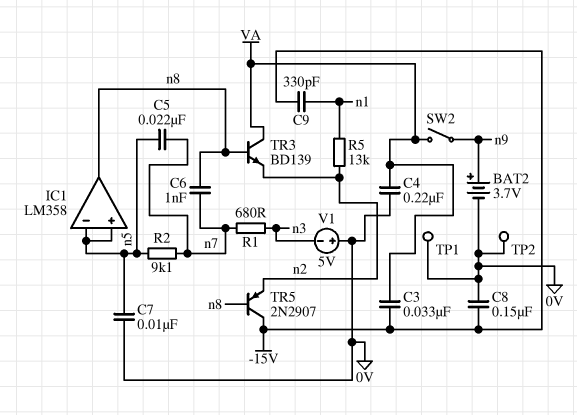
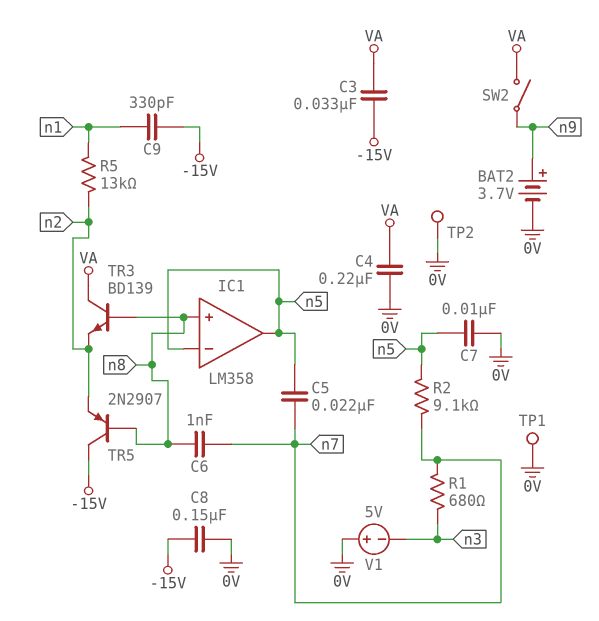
IC1 pin in+: n5 -> n8
IC1 pin out: n8 -> n5

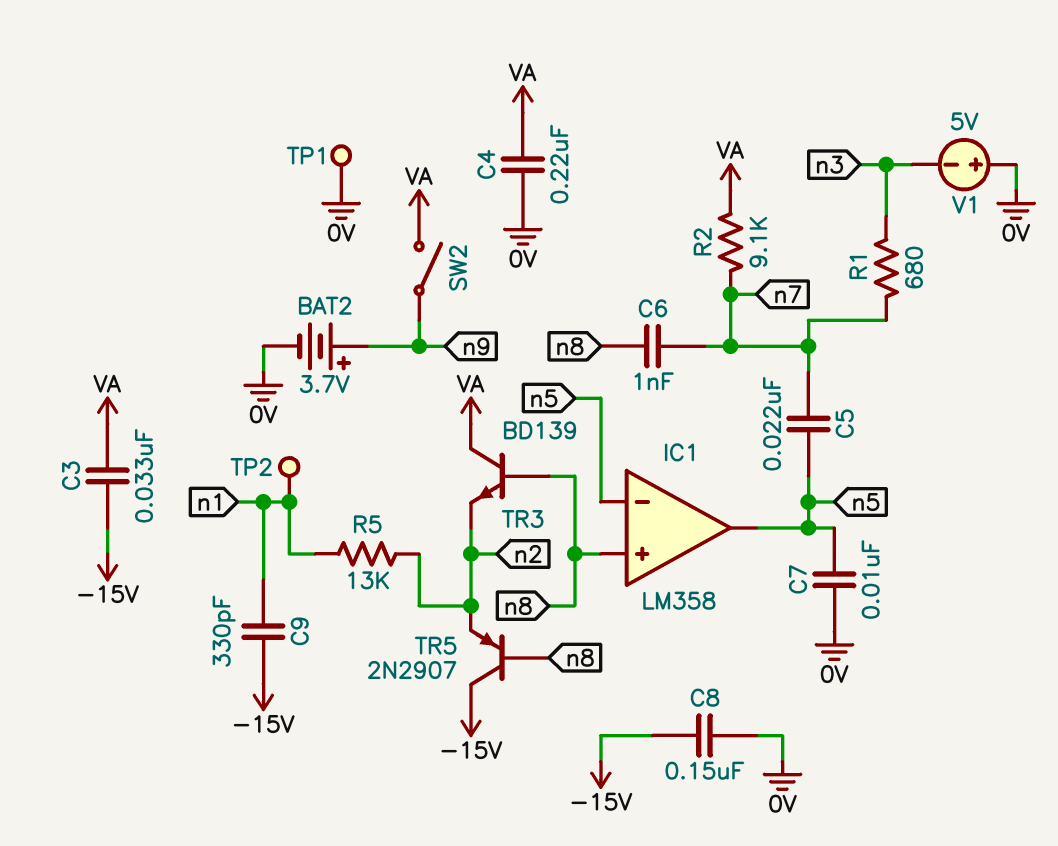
R2: 9.1k (n5, n7) -> 9.1k (VA, n7)
TP2: test point (0V) -> test point (n1)

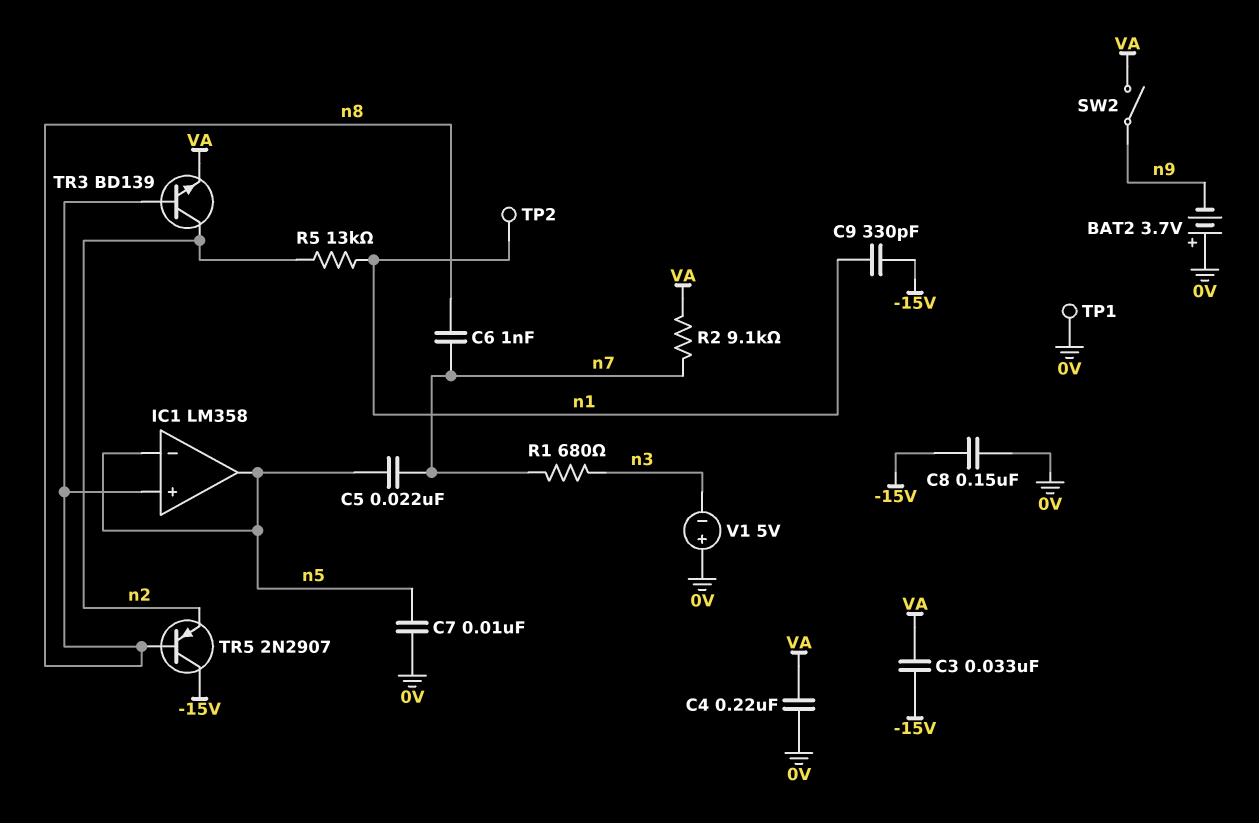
BAT2: 3.7V (plus n9, minus 0V) -> 3.7V (plus 0V, minus n9)
TR3: NPN BD139 (B n8, C VA, E n2) -> NPN BD139 (B n8, C n2, E VA)

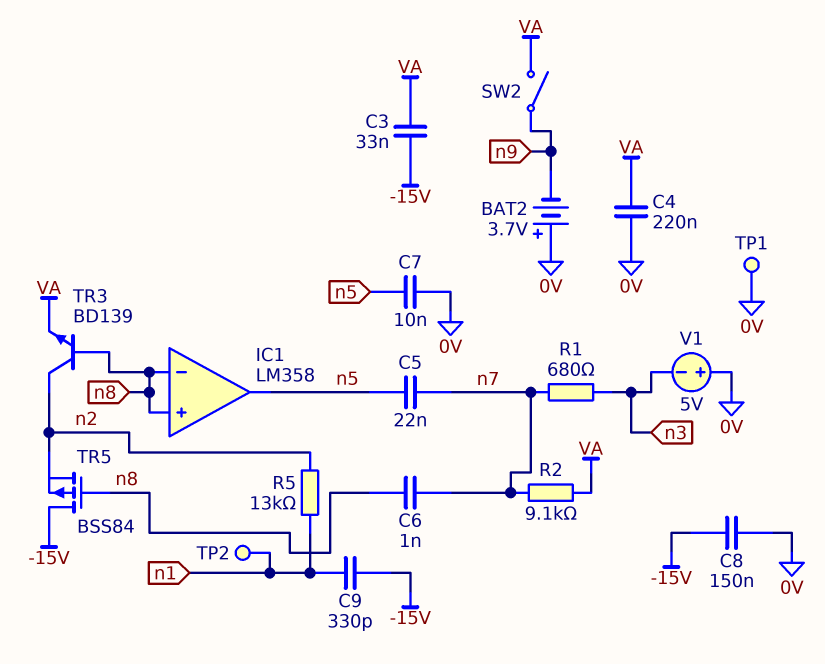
IC1 pin in-: n5 -> n8
TR5: PNP 2N2907 (B n8, C -15V, E n2) -> PMOS BSS84 (G n8, D -15V, S n2)

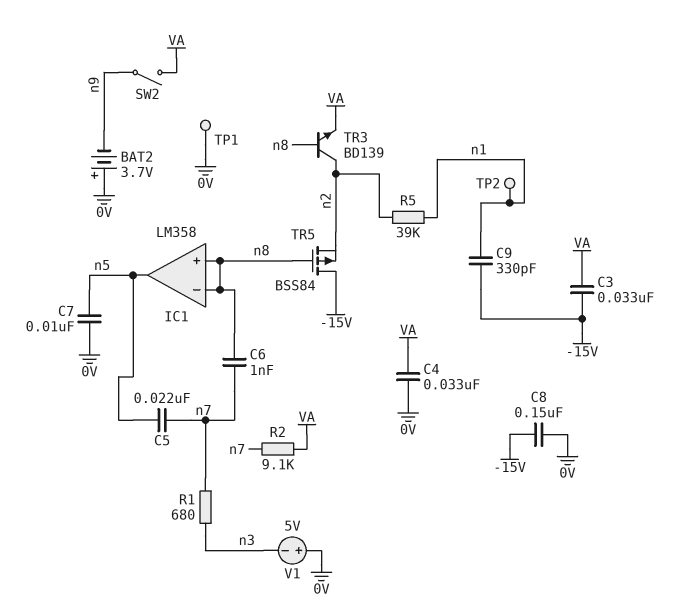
C4: 220nF (0V, VA) -> 33nF (0V, VA)
R5: 13k (n1, n2) -> 39k (n1, n2)

